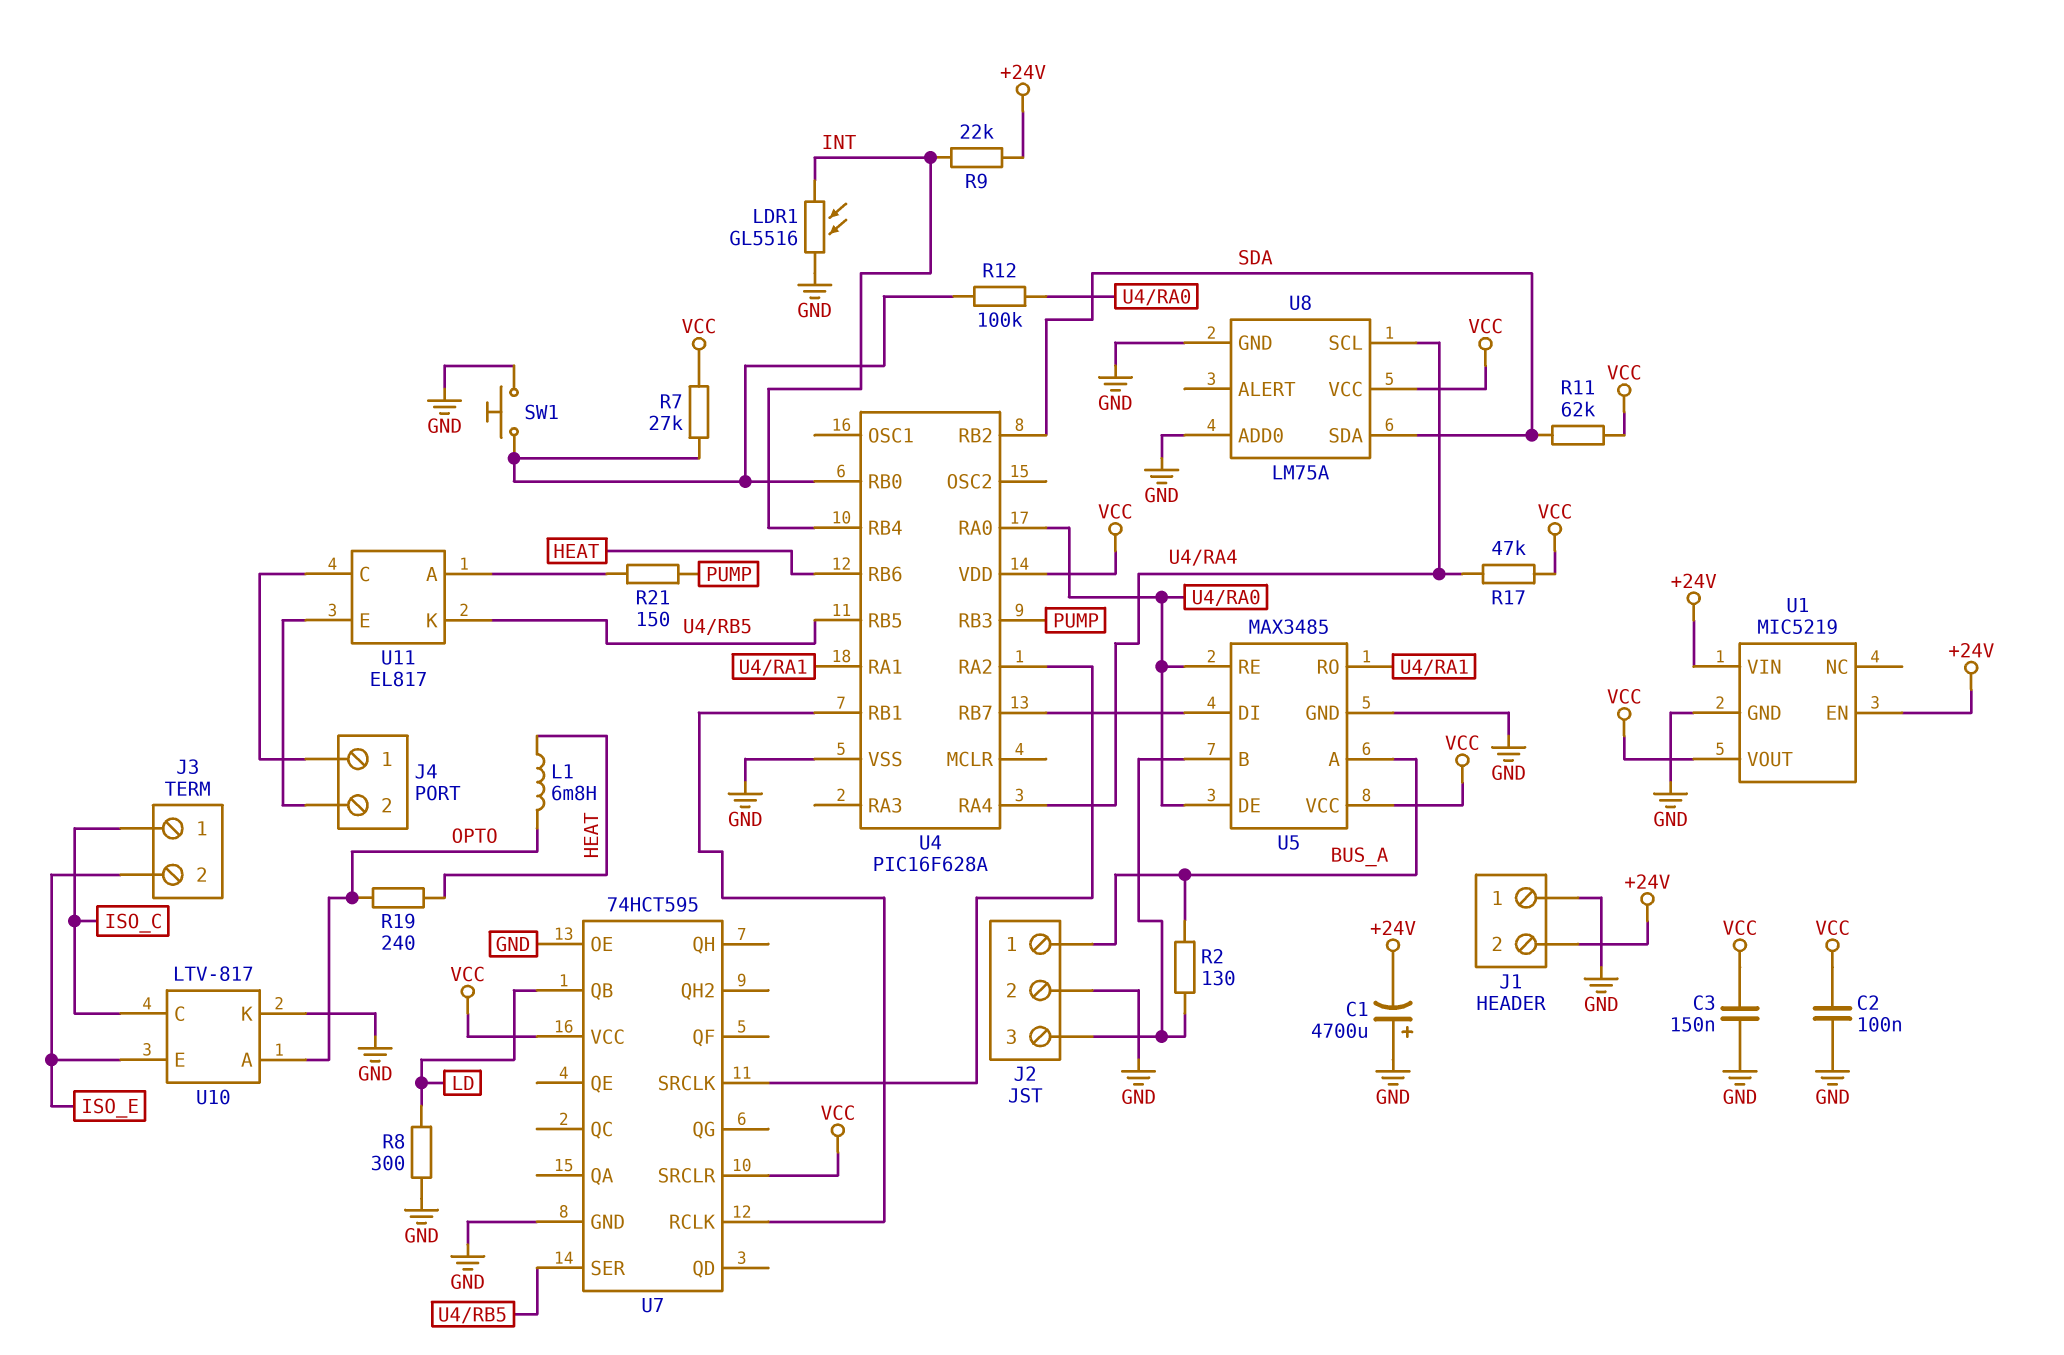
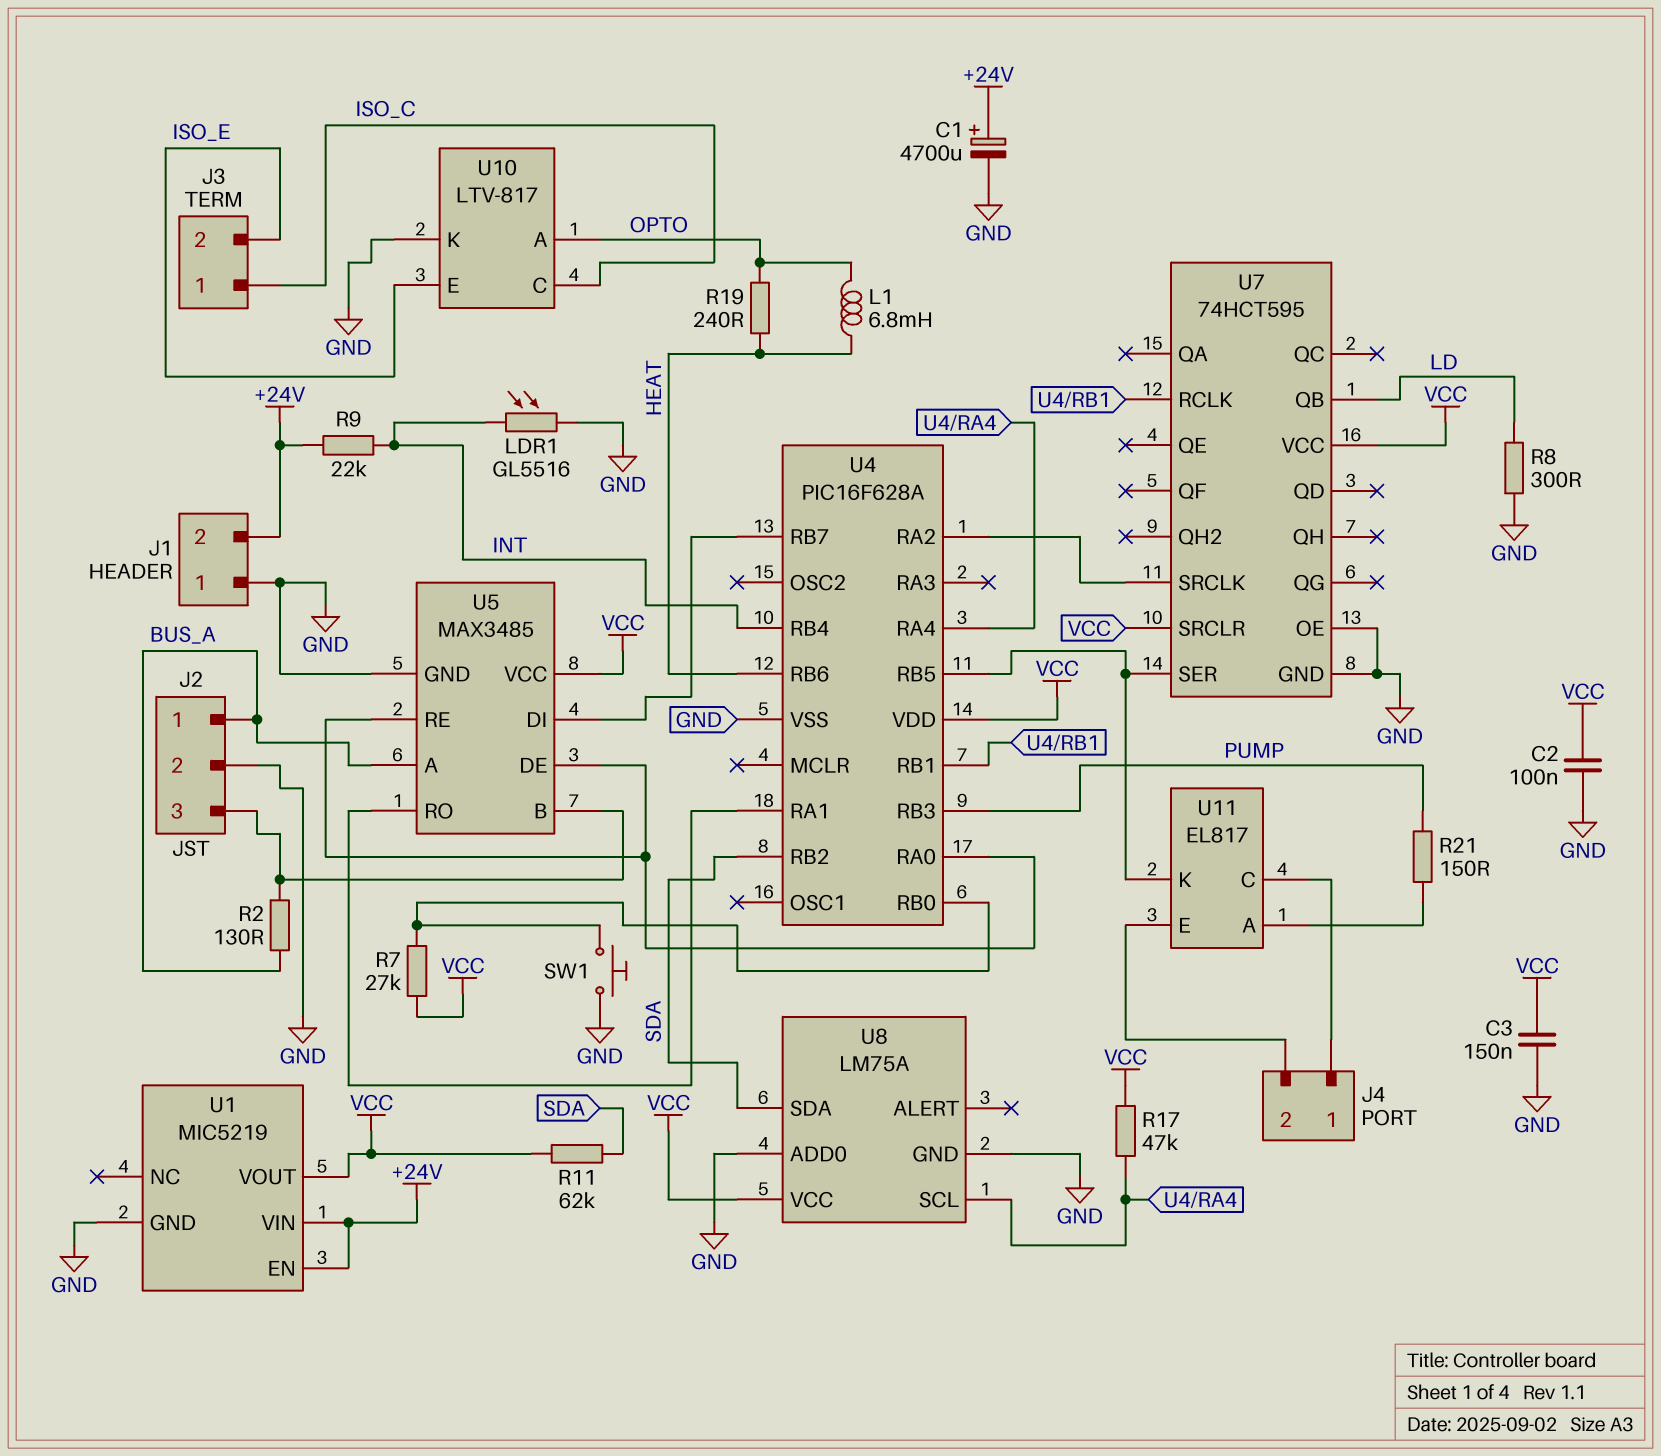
C1: 4700uF (plus GND, minus +24V) -> 4700uF (plus +24V, minus GND)
R12: 100k (U4/RA0, U4/RB0) -> none

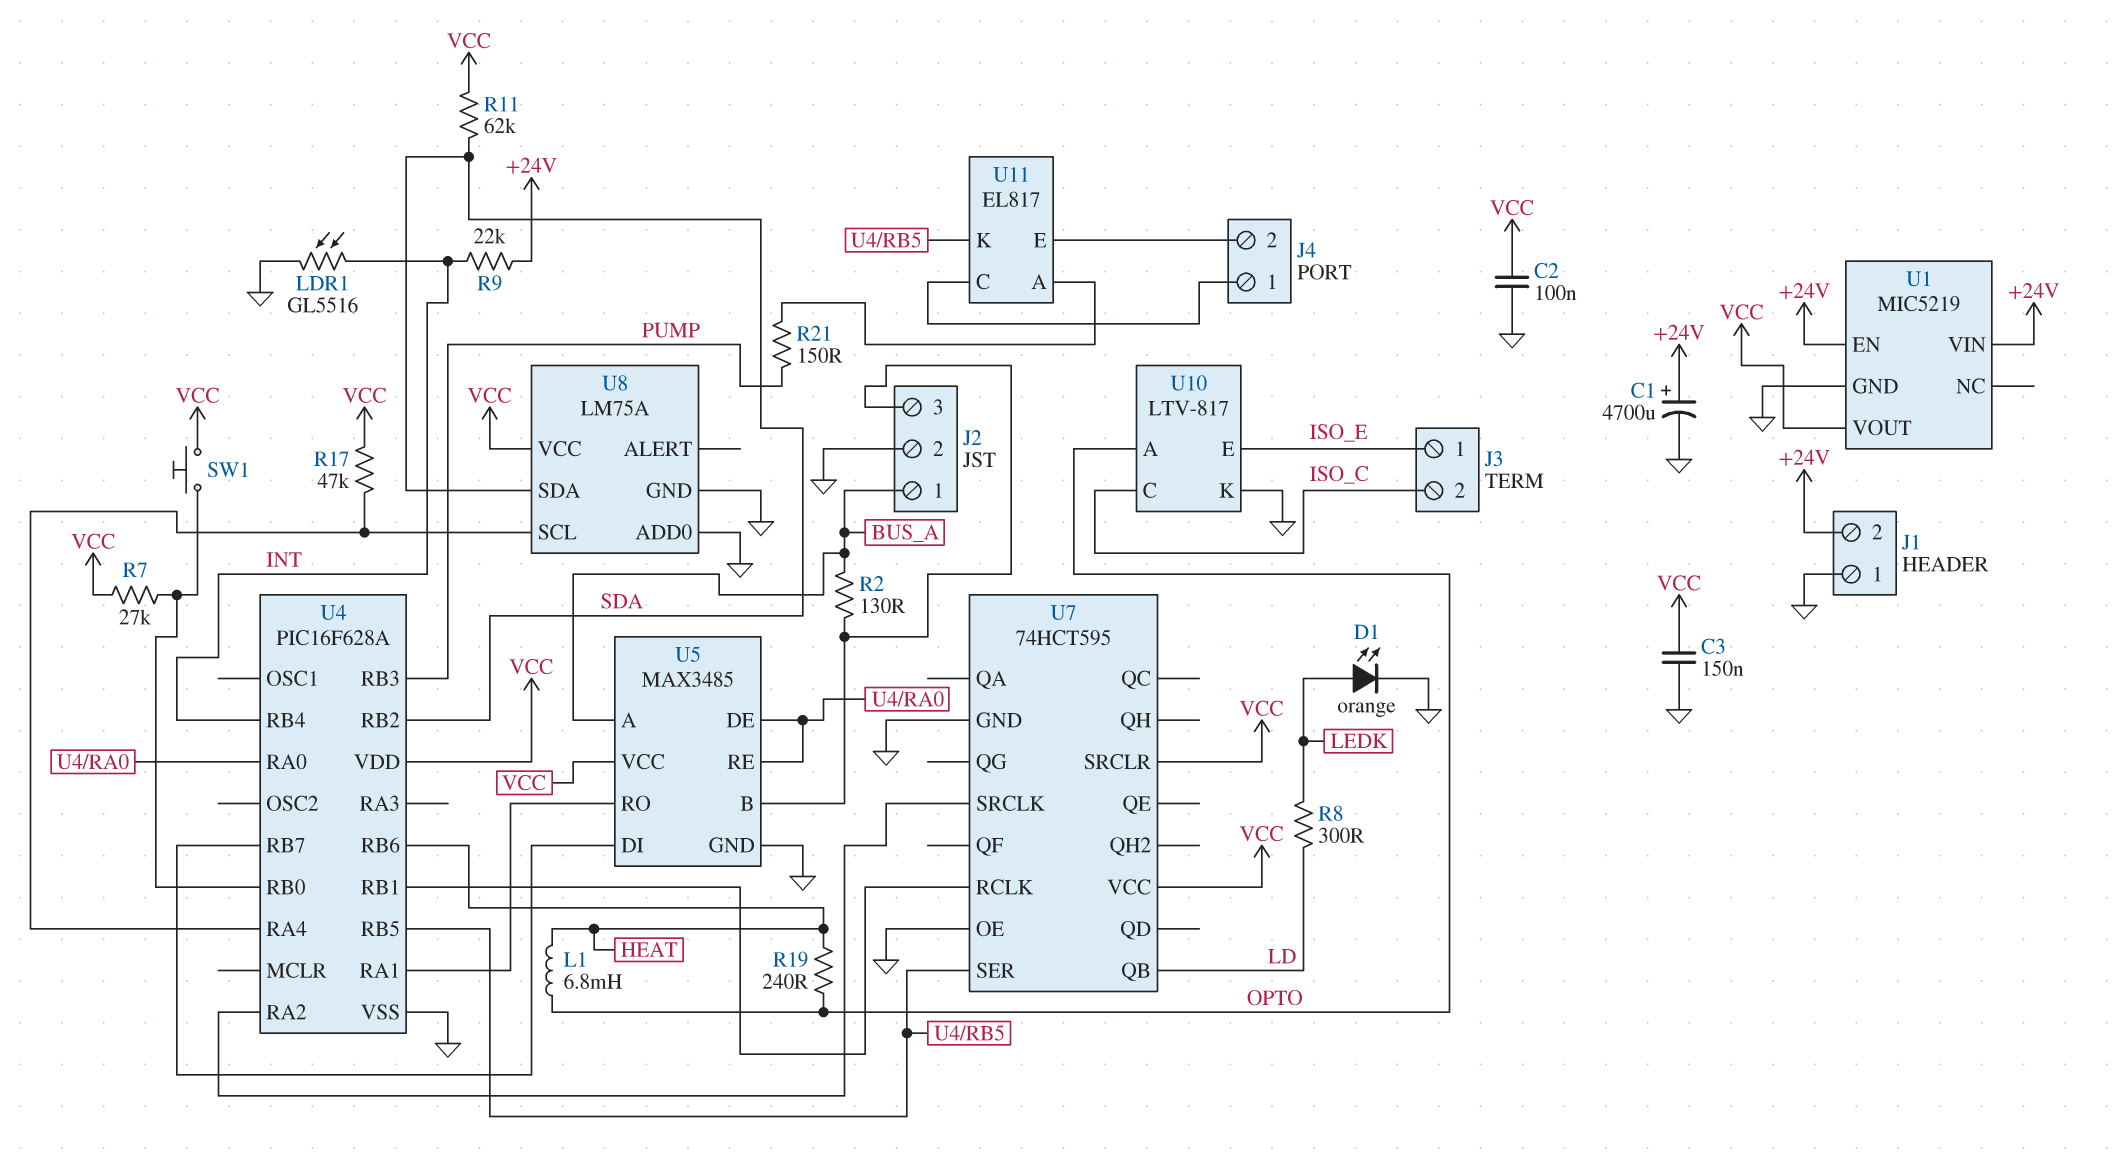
D1: none -> LED orange (A LEDK, K GND)
J3 pin 1: ISO_C -> ISO_E
J3 pin 2: ISO_E -> ISO_C
R8: 300 (GND, LD) -> 300 (LD, LEDK)
SW1: button (GND, U4/RB0) -> button (U4/RB0, VCC)

